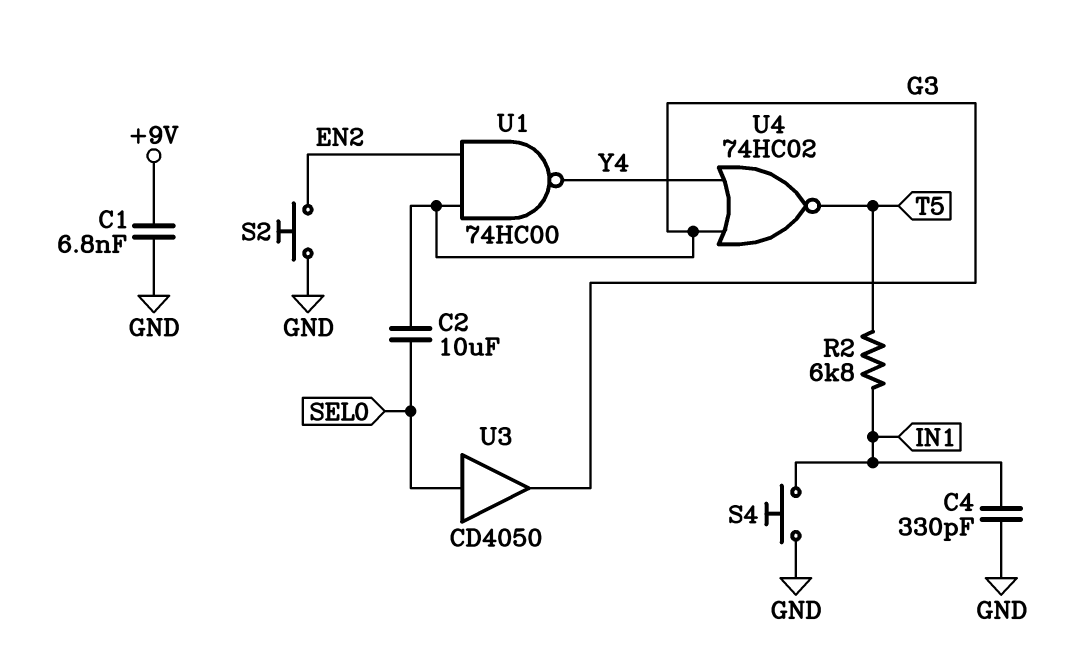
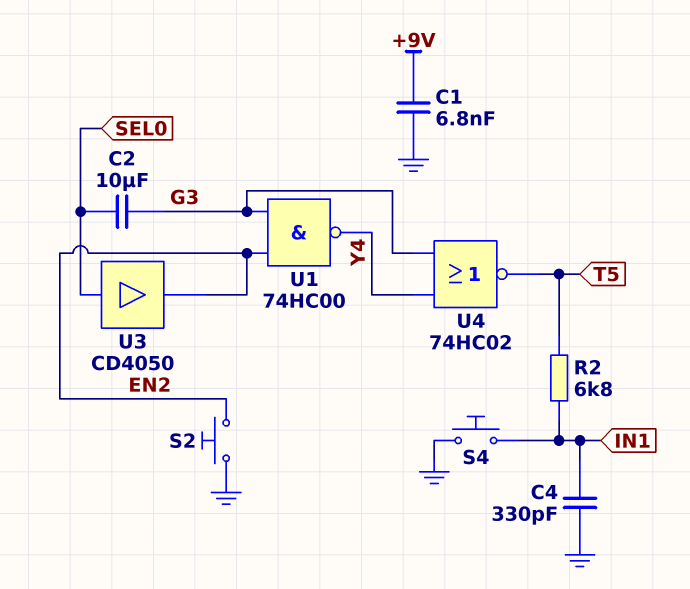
U3: buffer CD4050 (in SEL0, out G3) -> buffer CD4050 (in SEL0, out EN2)

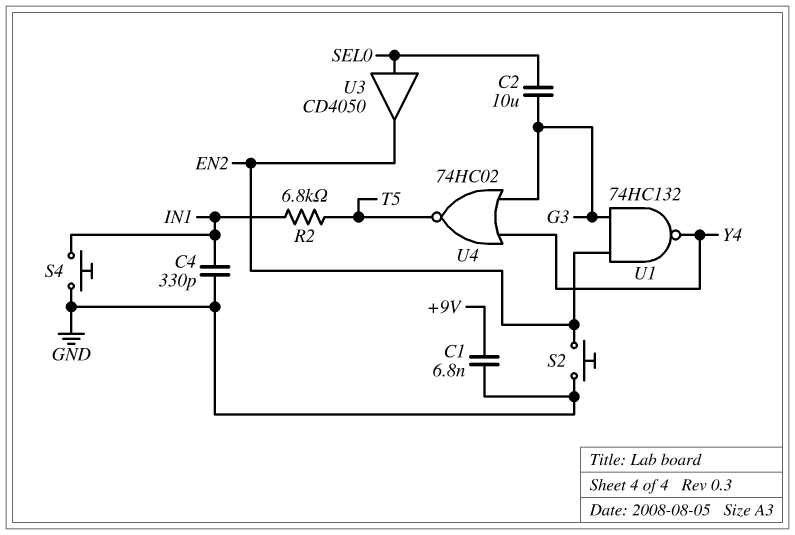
U1: NAND 74HC00 (in EN2, in G3, out Y4) -> NAND 74HC132 (in EN2, in G3, out Y4)

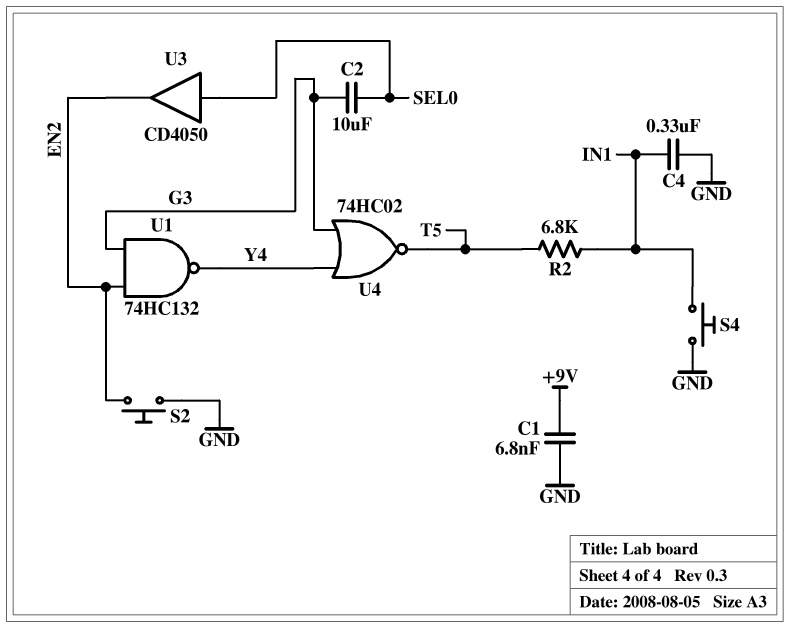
C4: 330pF (GND, IN1) -> 330nF (GND, IN1)

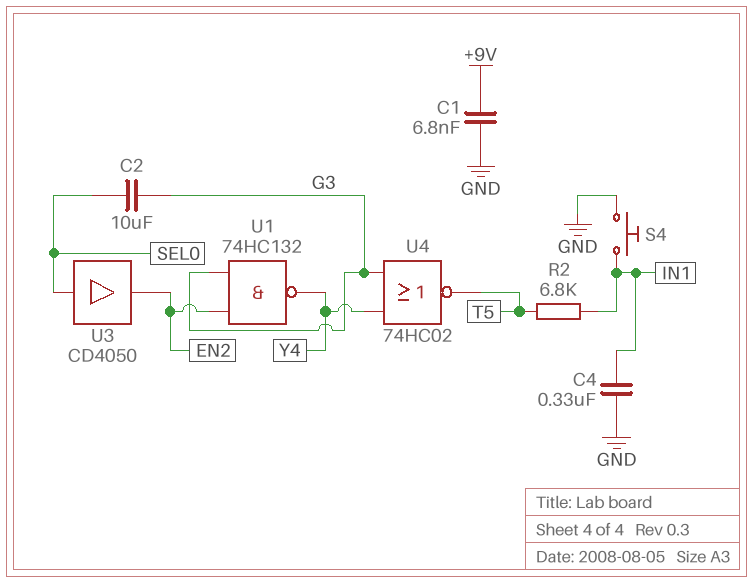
S2: button (EN2, GND) -> none

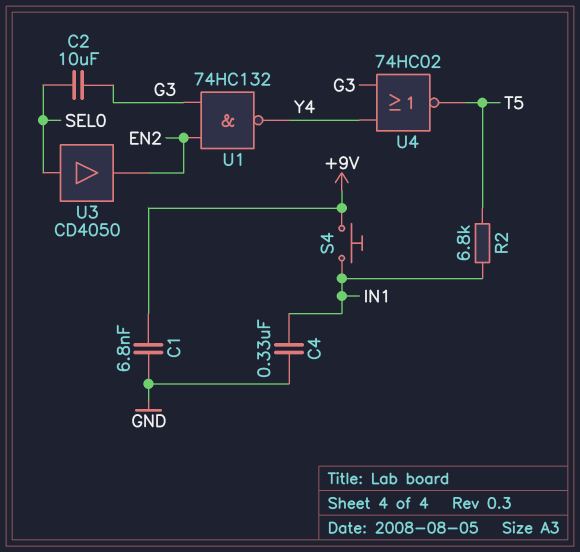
S4: button (GND, IN1) -> button (+9V, IN1)

